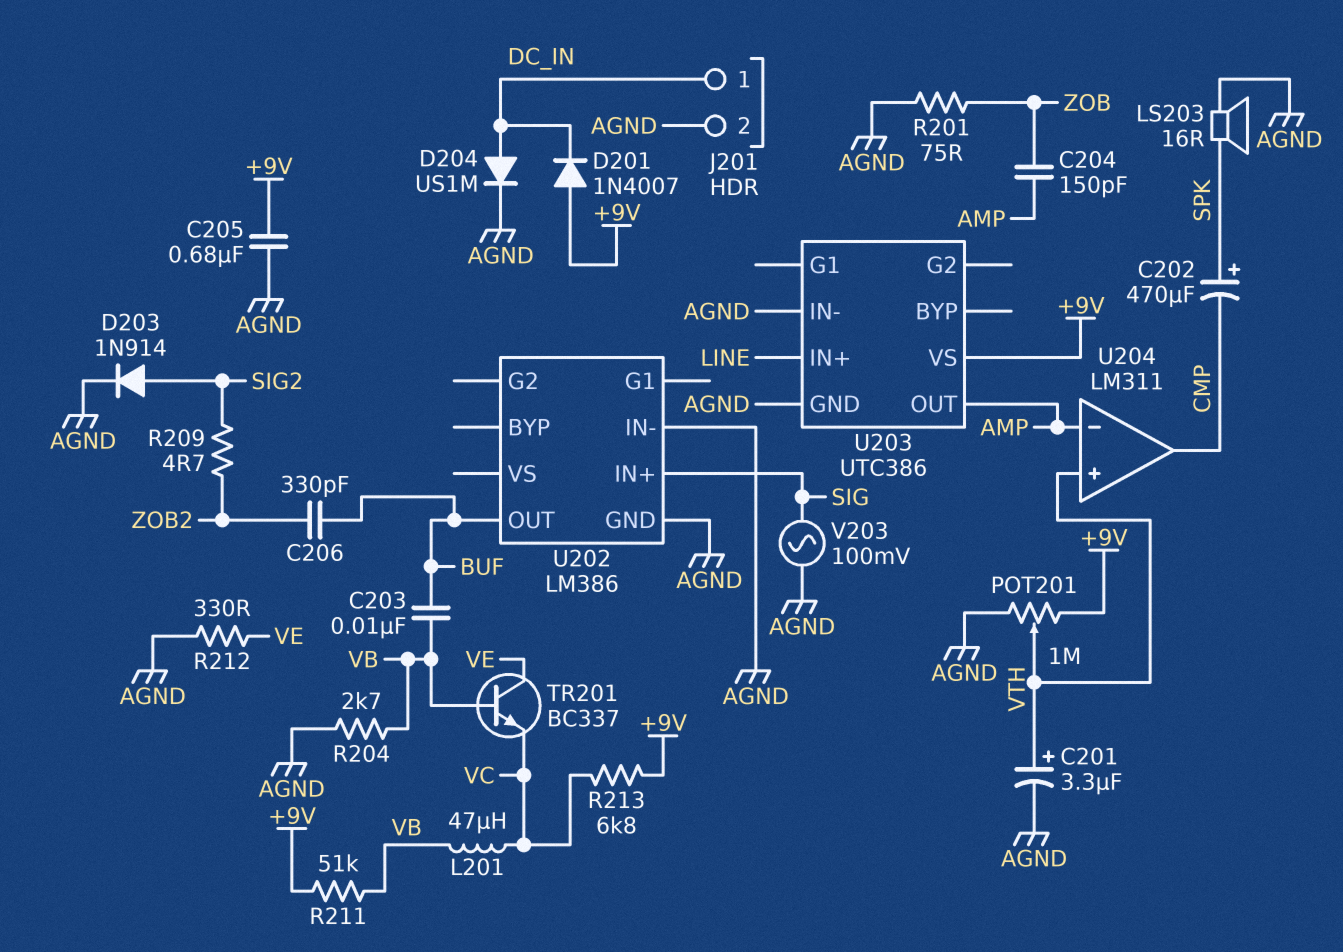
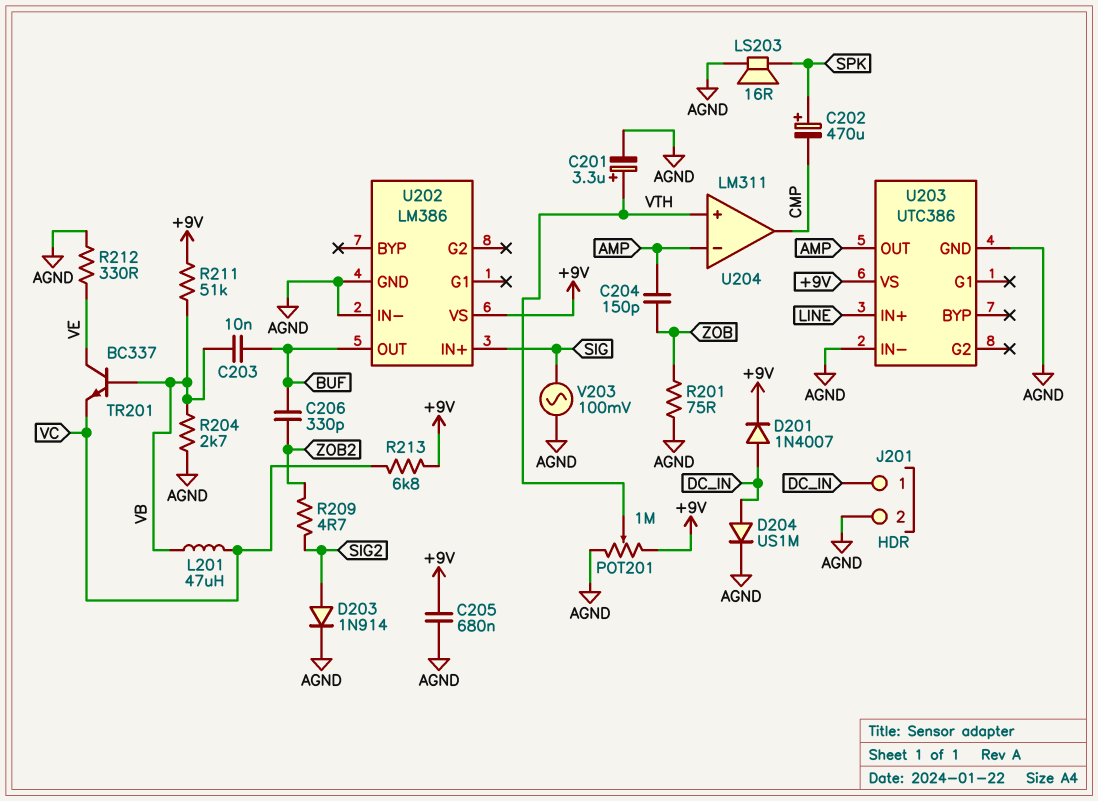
D201: diode 1N4007 (A +9V, K DC_IN) -> diode 1N4007 (A DC_IN, K +9V)
U202 pin VS: none -> +9V

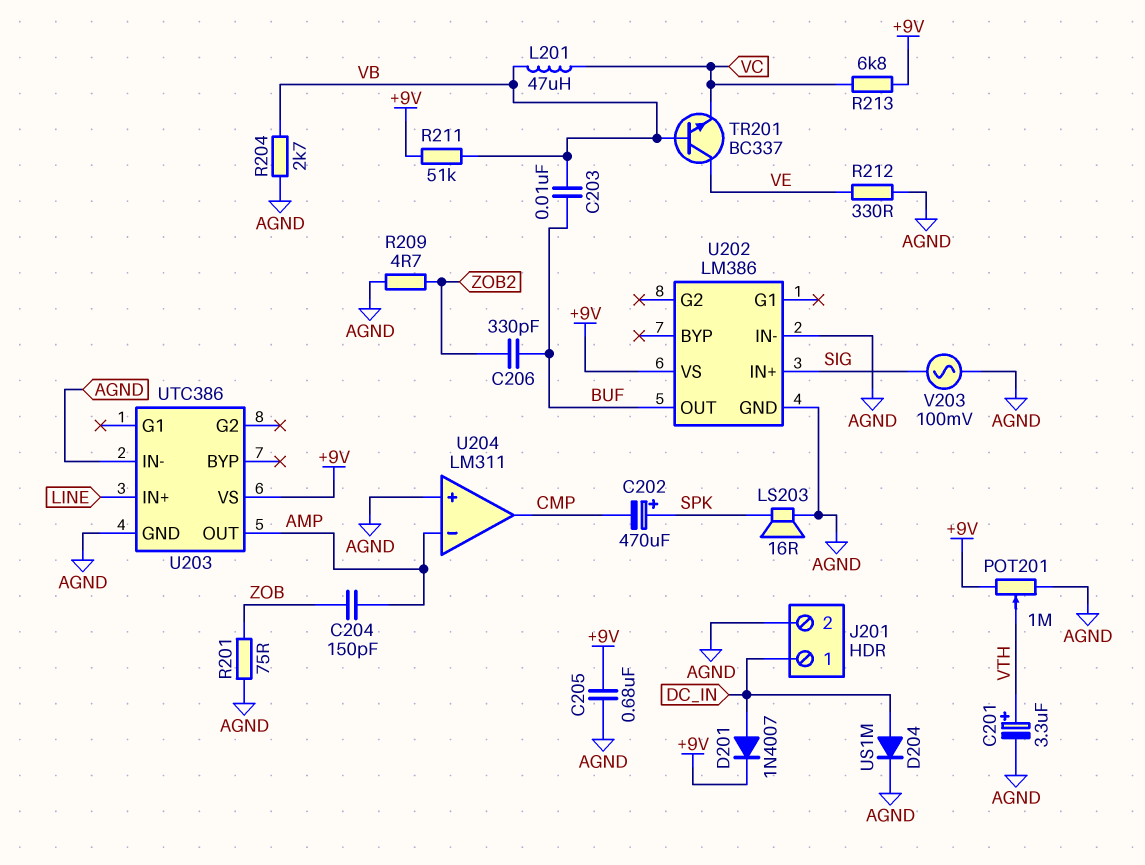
D203: diode 1N914 (A SIG2, K AGND) -> none
R209: 4.7 (SIG2, ZOB2) -> 4.7 (AGND, ZOB2)
U204 pin in+: VTH -> AGND

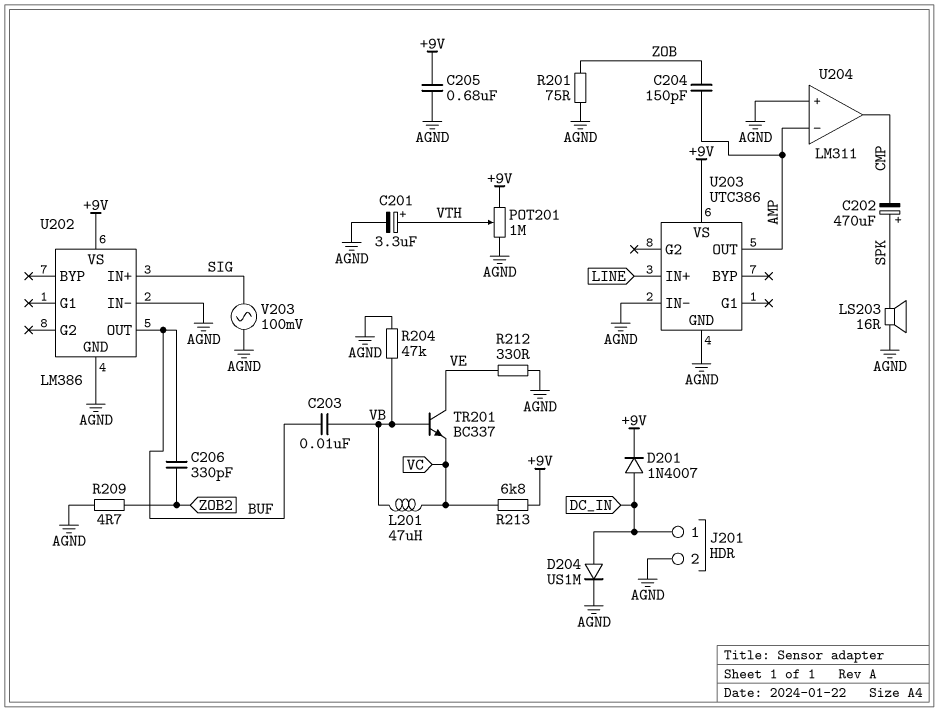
R204: 2.7k (AGND, VB) -> 47k (AGND, VB)
R211: 51k (+9V, VB) -> none

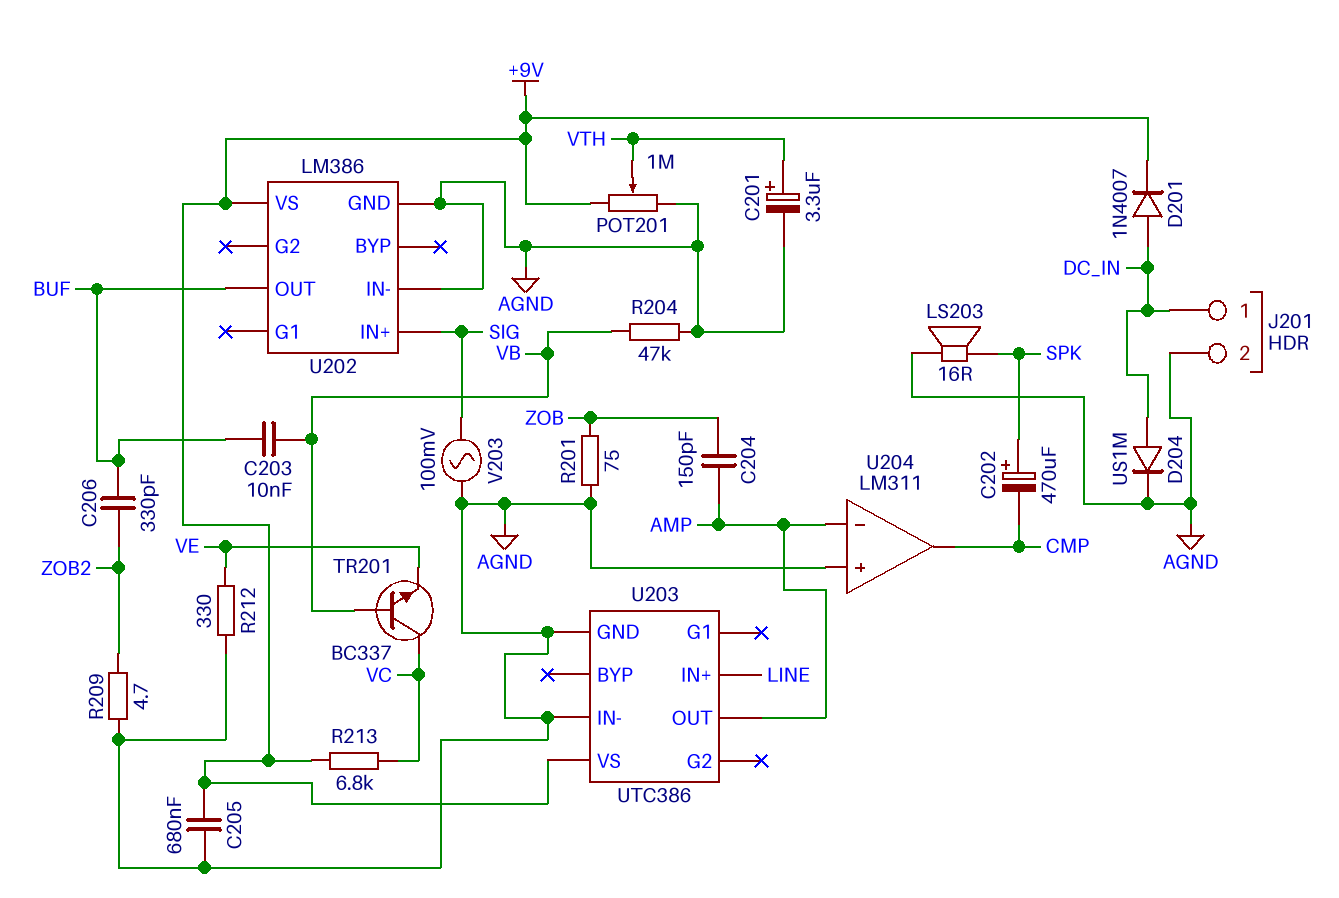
L201: 47uH (VB, VC) -> none
TR201: NPN BC337 (B VB, C VE, E VC) -> NPN BC337 (B VB, C VC, E VE)

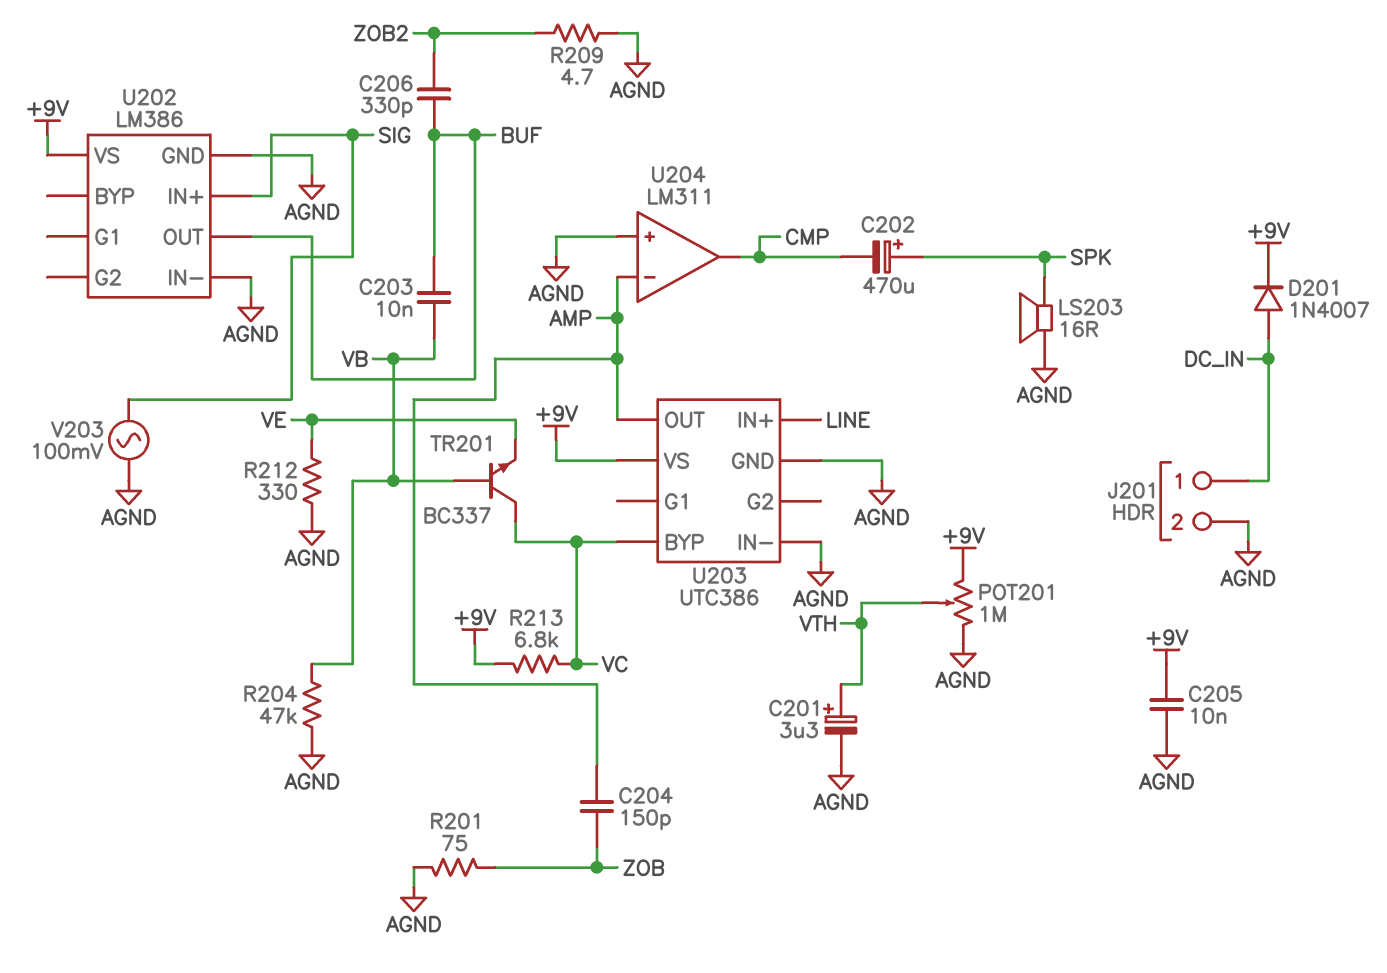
C205: 680nF (+9V, AGND) -> 10nF (+9V, AGND)
D204: diode US1M (A DC_IN, K AGND) -> none
U203 pin BYP: none -> VC

